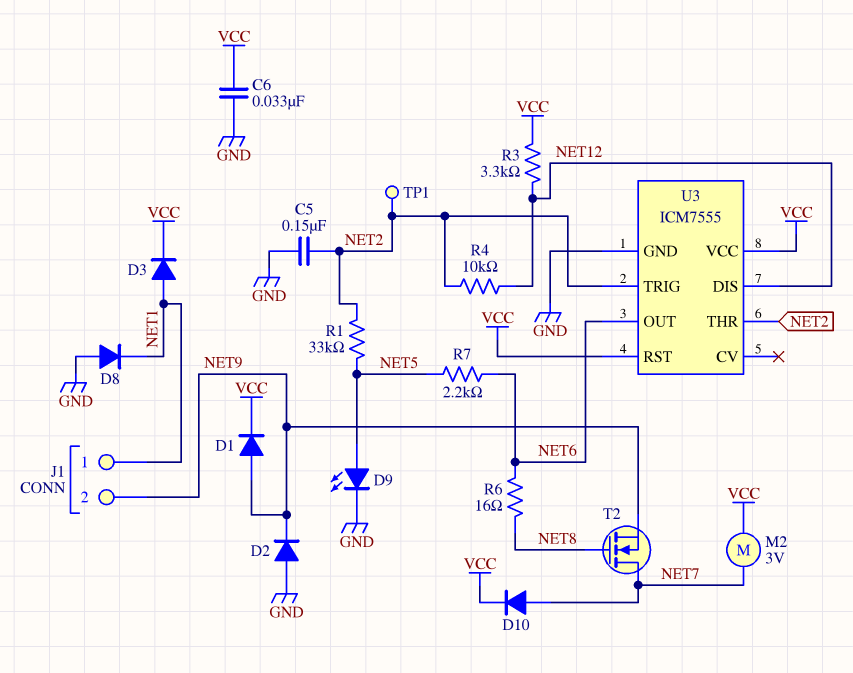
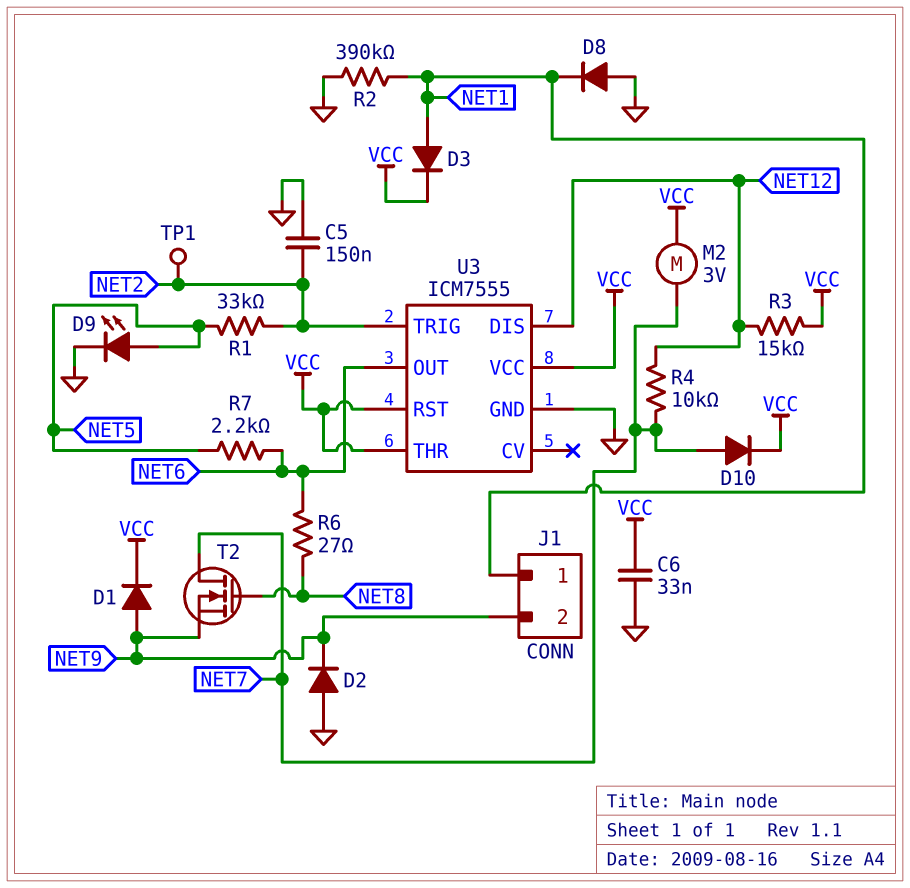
R2: none -> 390k (GND, NET1)
R3: 3.3k (NET12, VCC) -> 15k (NET12, VCC)
R4: 10k (NET2, NET12) -> 10k (NET7, NET12)
R6: 16 (NET6, NET8) -> 27 (NET6, NET8)
U3 pin THR: NET2 -> VCC

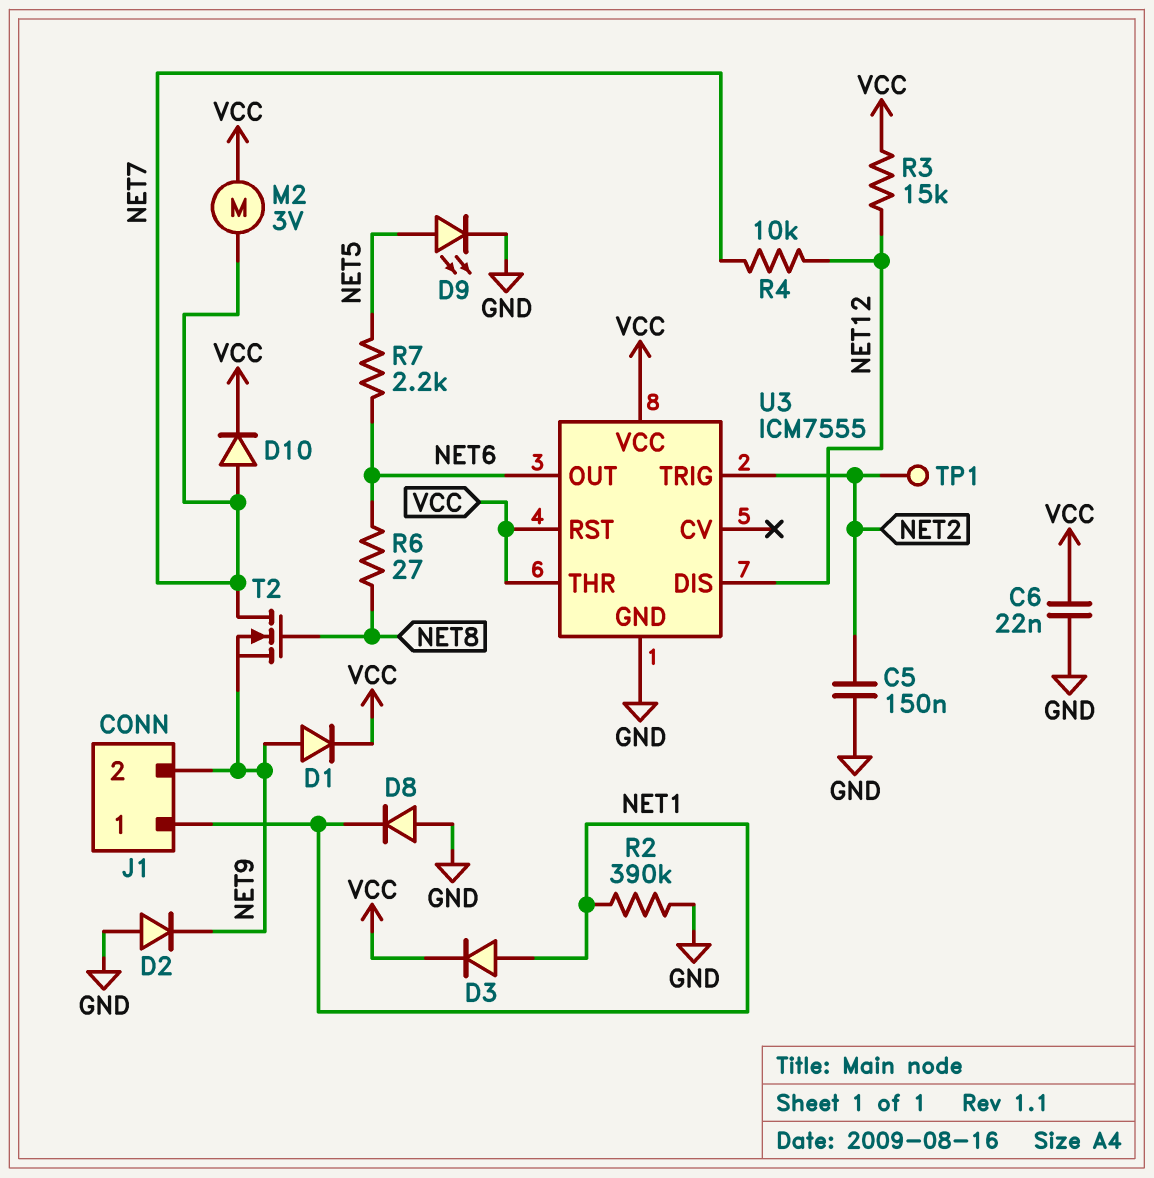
C6: 33nF (GND, VCC) -> 22nF (GND, VCC)
R1: 33k (NET2, NET5) -> none

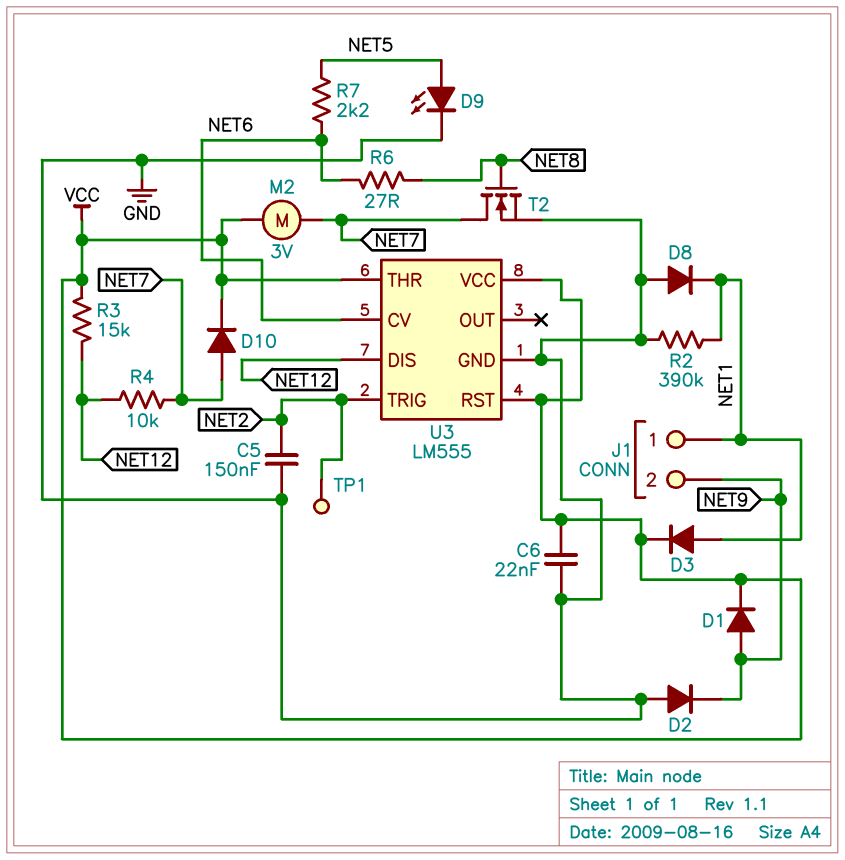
T2: NMOS (G NET8, D NET7, S NET9) -> NMOS (G NET8, D NET7, S GND)
U3: ICM7555 -> LM555
U3 pin CV: none -> NET6
U3 pin OUT: NET6 -> none

